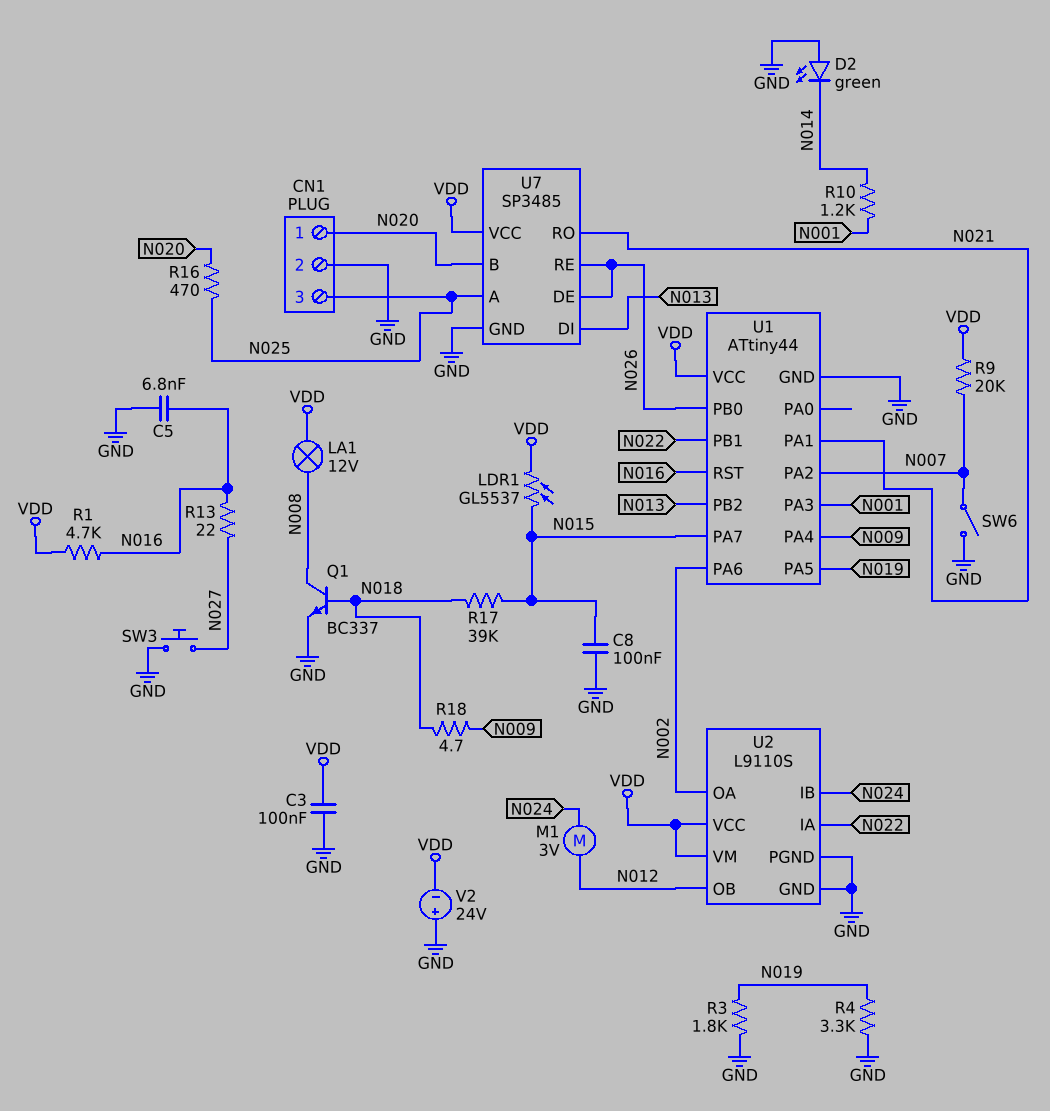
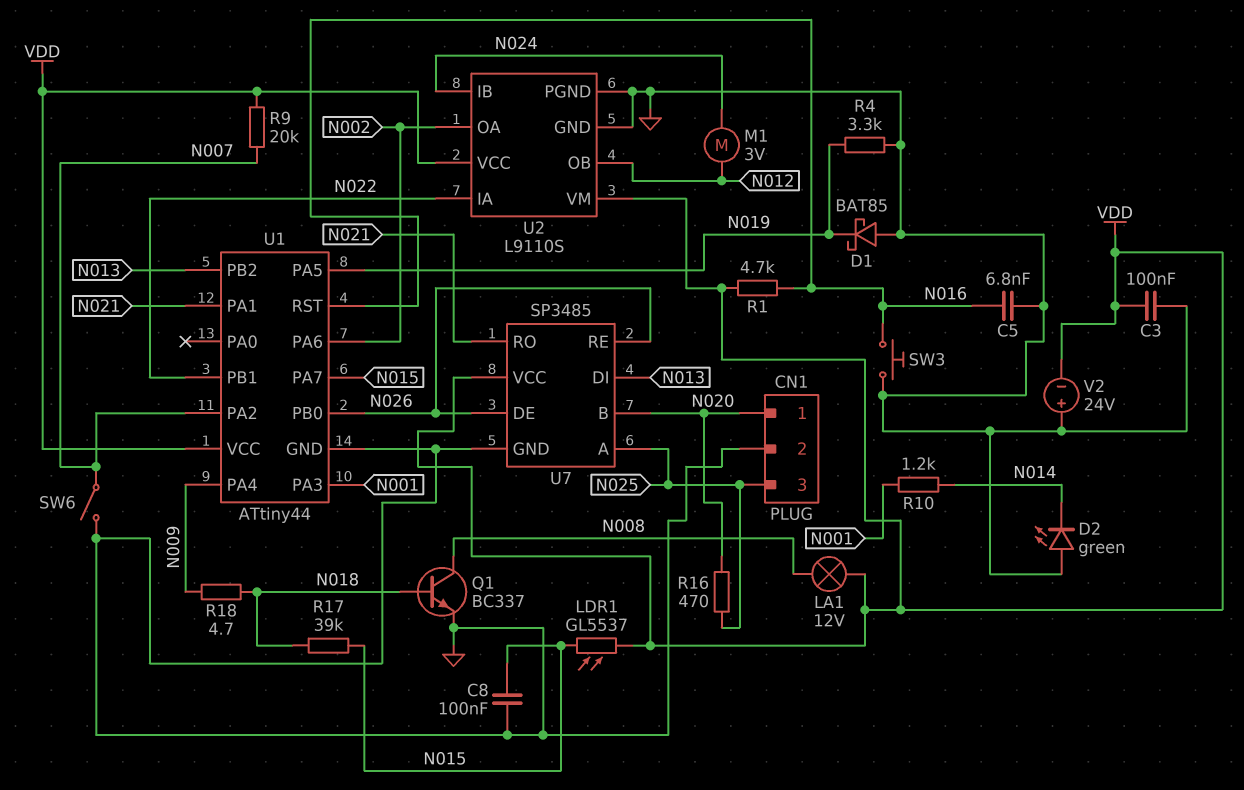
D1: none -> schottky BAT85 (A GND, K N019)
R3: 1.8k (GND, N019) -> none
R13: 22 (N016, N027) -> none
SW3: button (GND, N027) -> button (GND, N016)

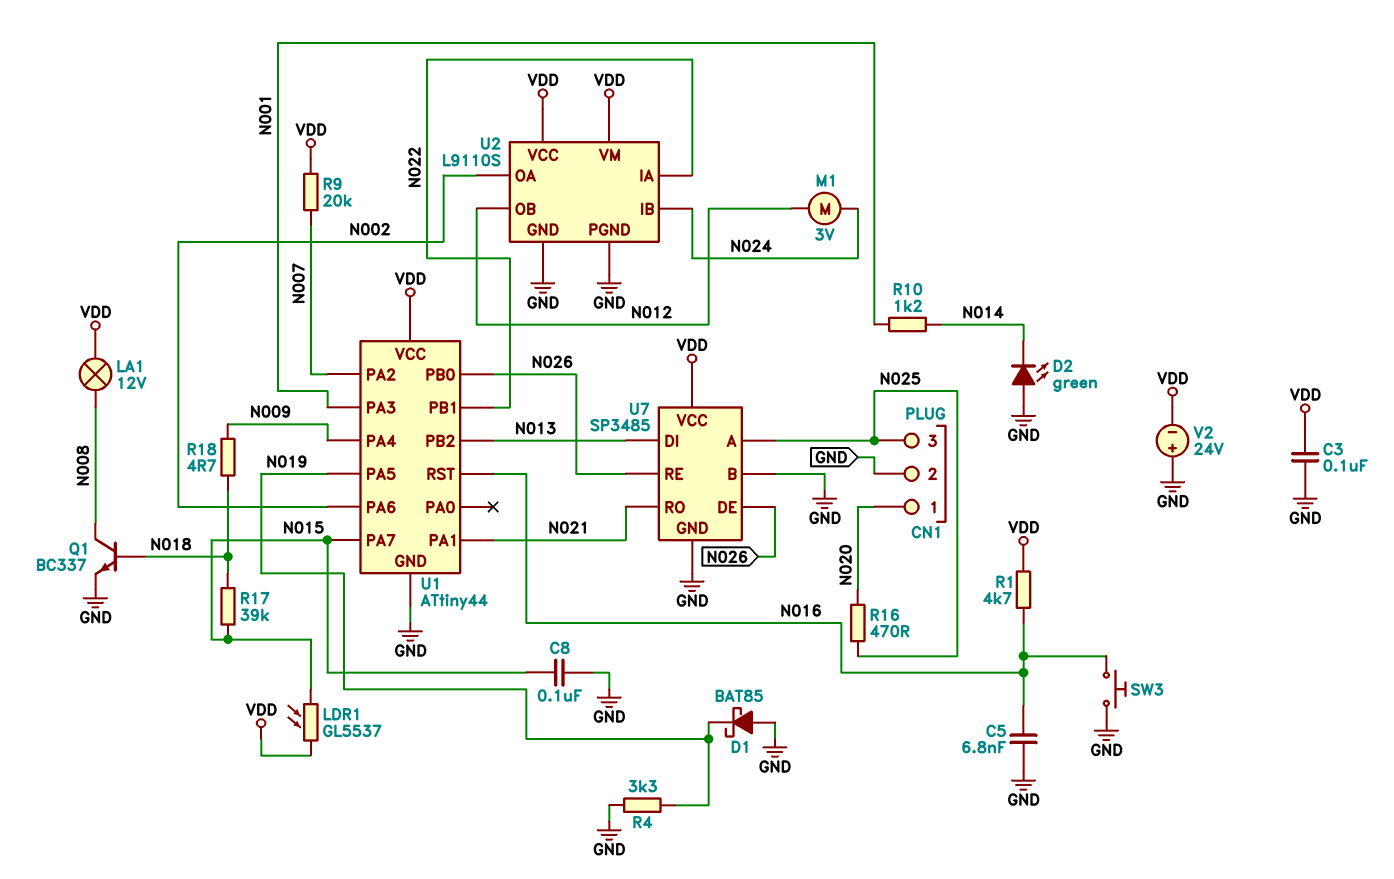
SW6: switch (GND, N007) -> none
U7 pin B: N020 -> GND

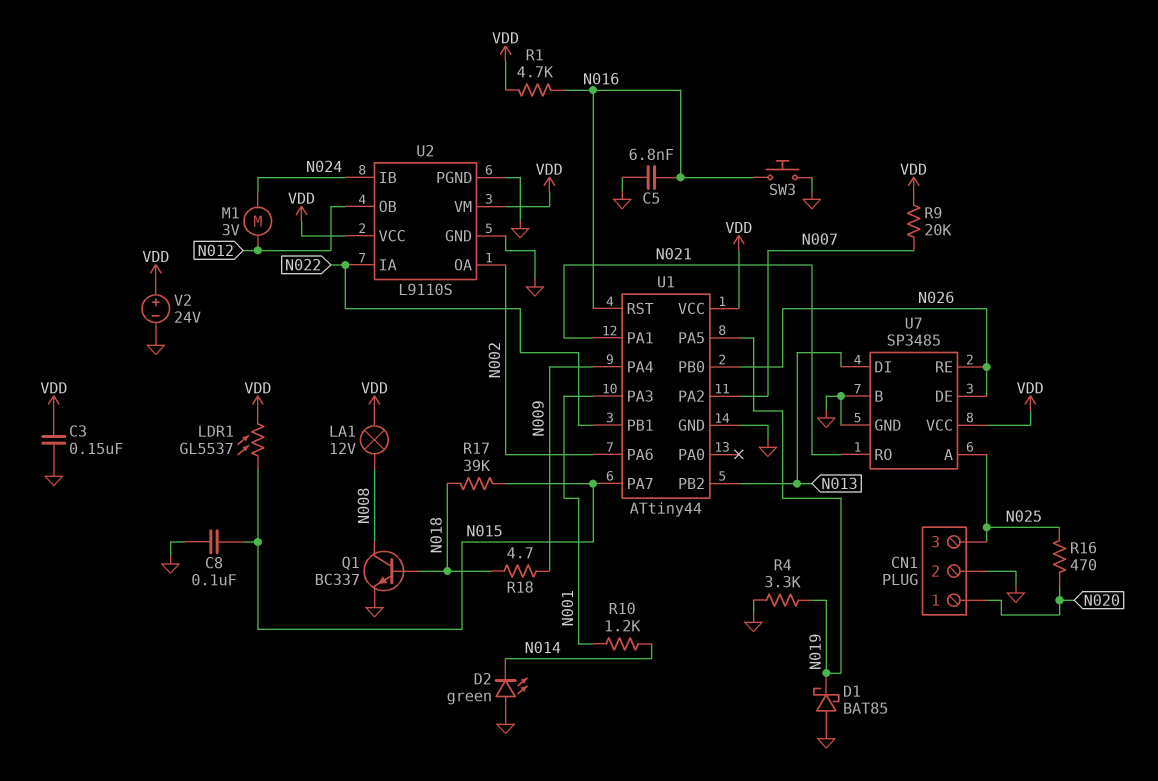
C3: 100nF (GND, VDD) -> 150nF (GND, VDD)
V2: 24V (plus GND, minus VDD) -> 24V (plus VDD, minus GND)

